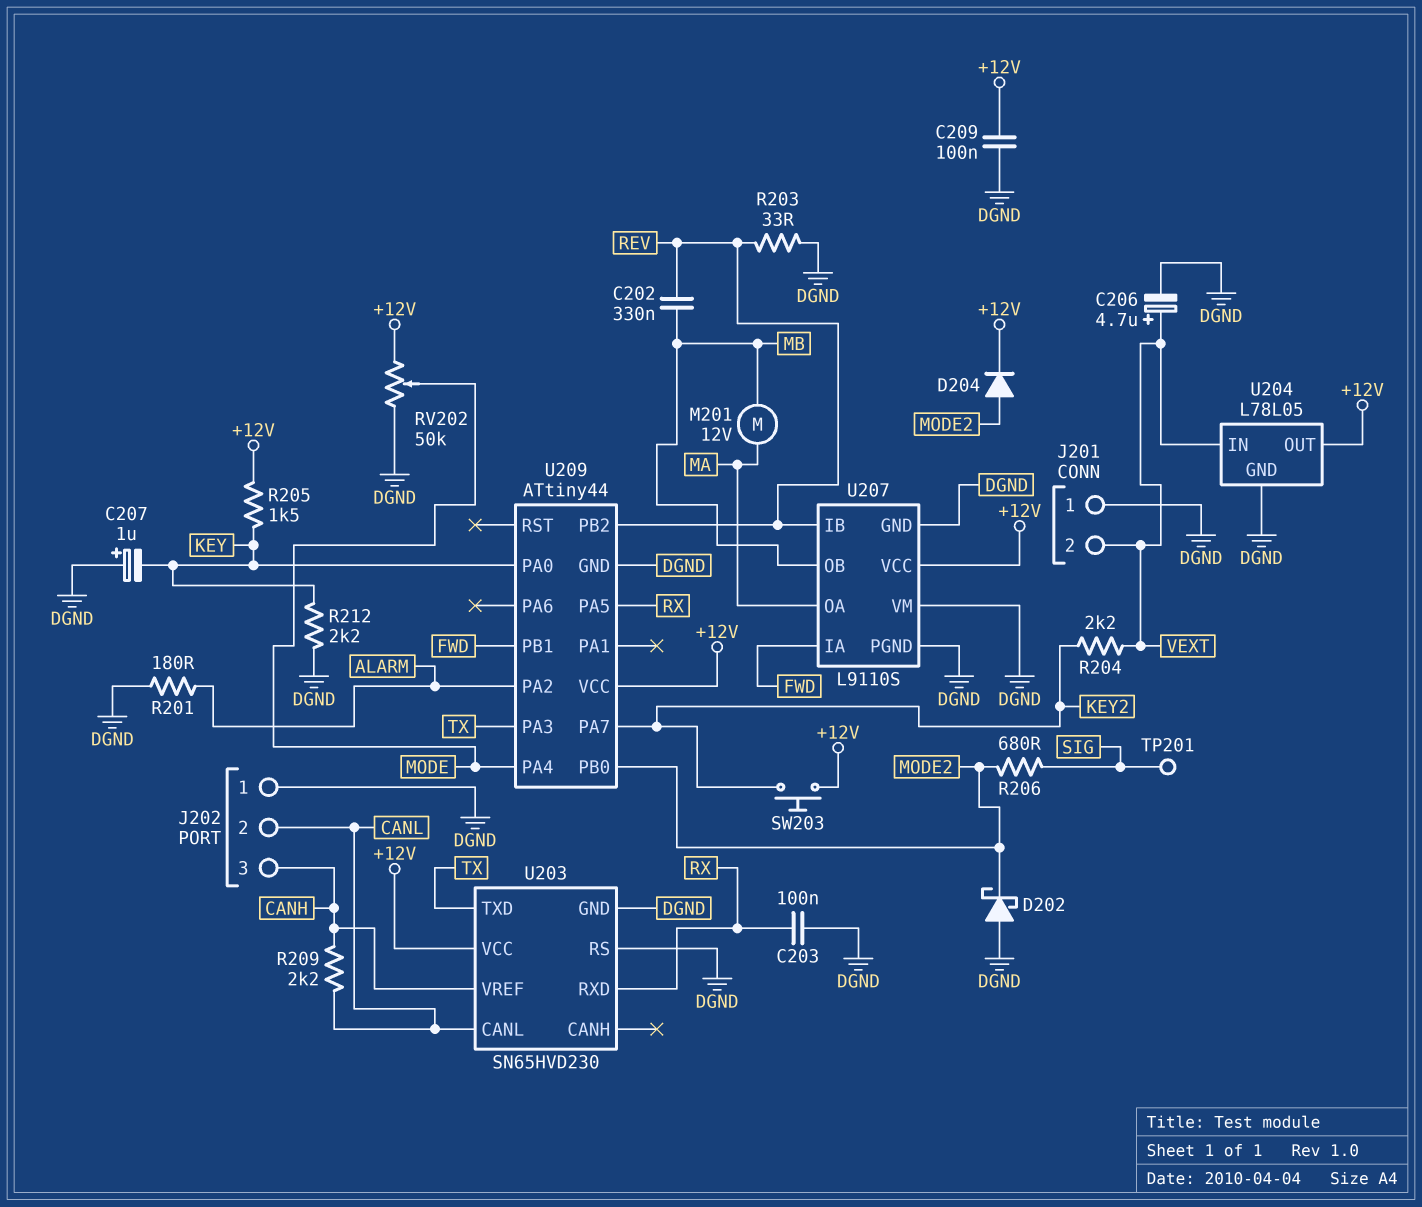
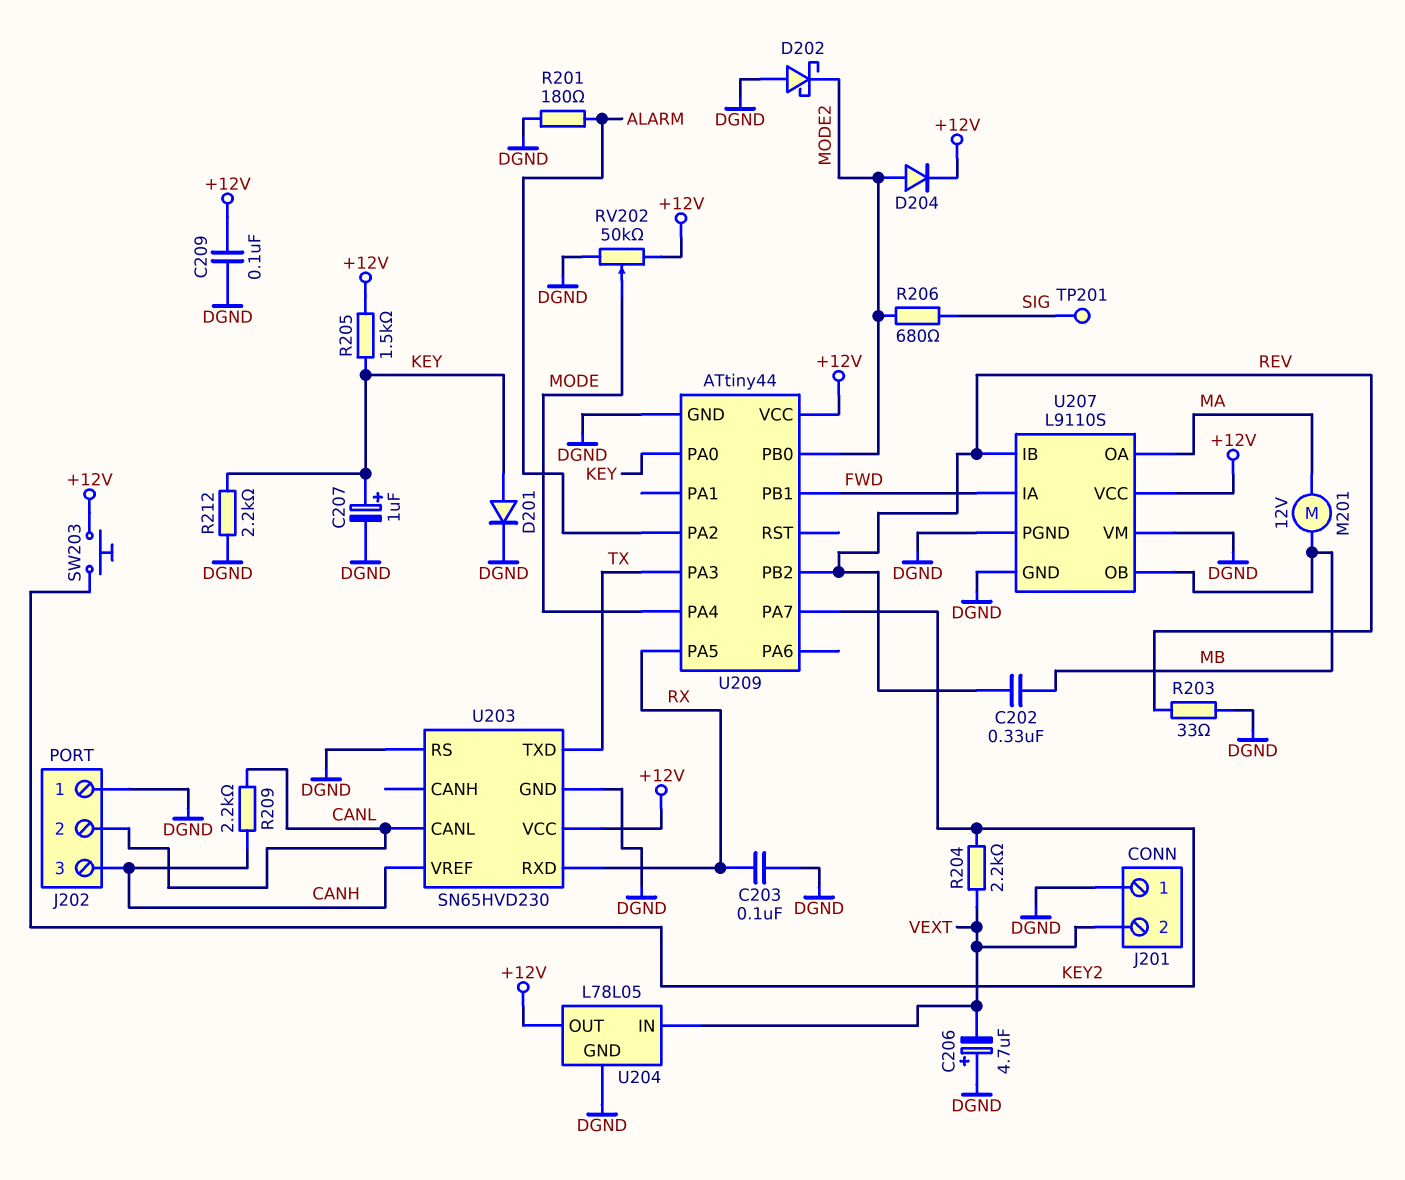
C206: 4.7uF (plus VEXT, minus DGND) -> 4.7uF (plus DGND, minus VEXT)
C207: 1uF (plus DGND, minus KEY) -> 1uF (plus KEY, minus DGND)
D201: none -> diode (A KEY, K DGND)

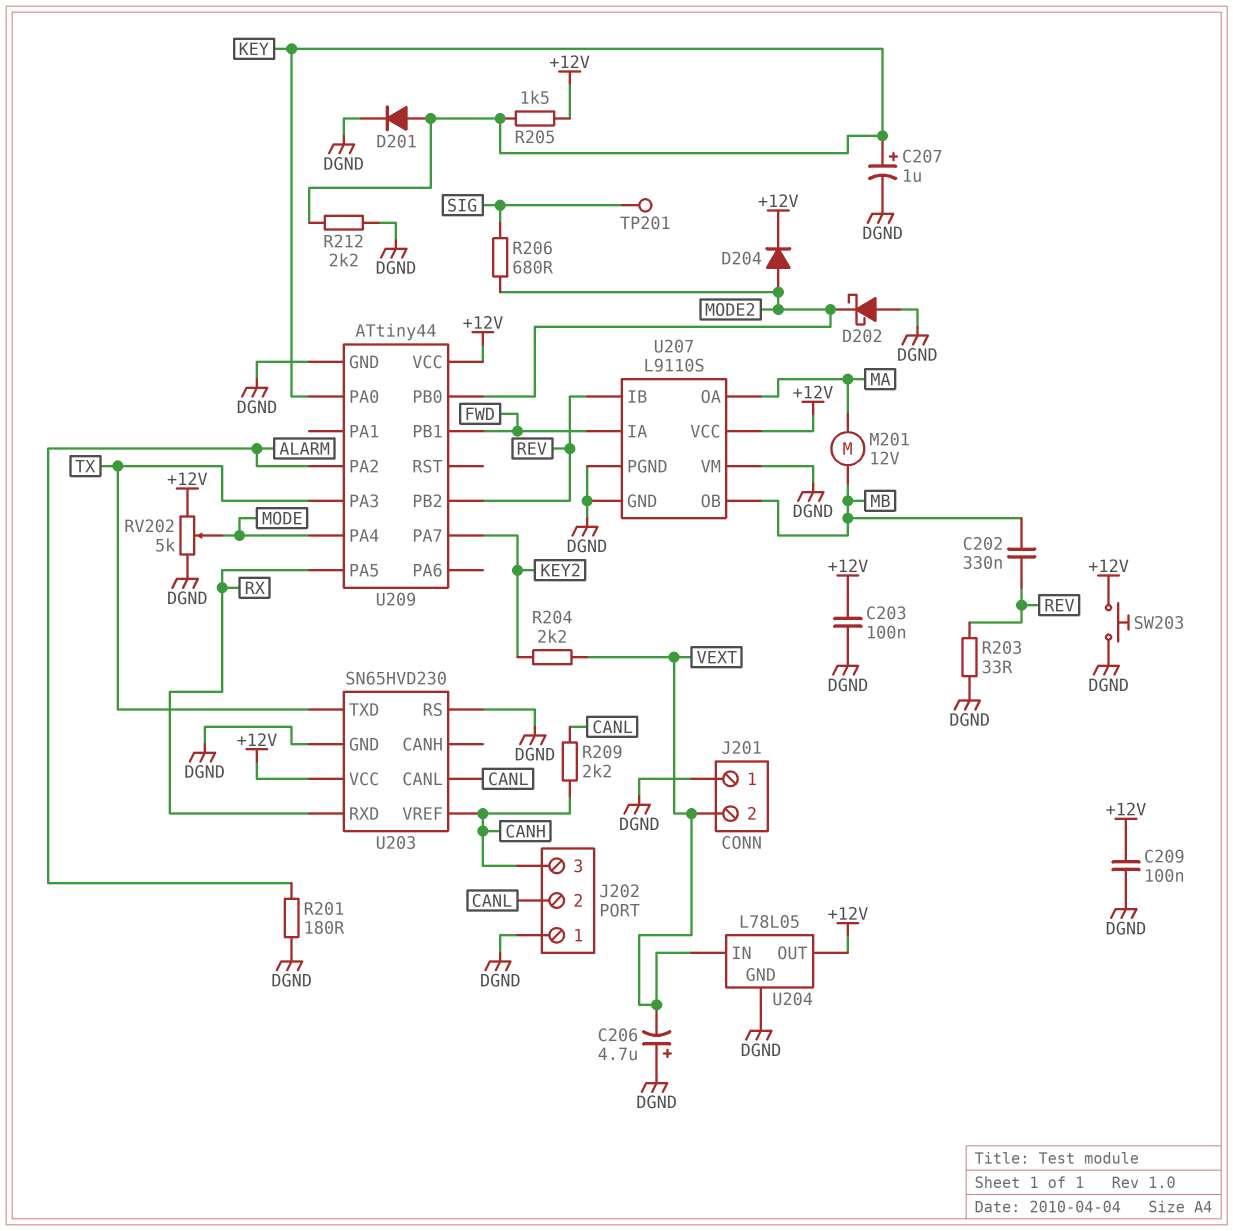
C203: 100nF (DGND, RX) -> 100nF (+12V, DGND)
RV202: 50k (+12V, DGND, wiper MODE) -> 5k (+12V, DGND, wiper MODE)
SW203: button (+12V, KEY2) -> button (+12V, DGND)

